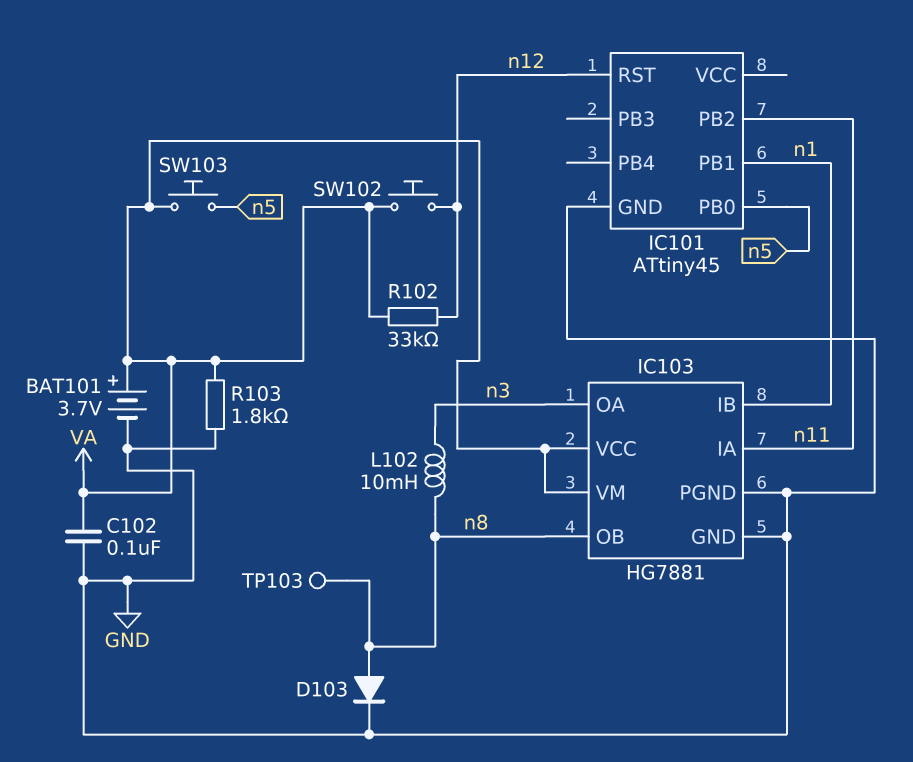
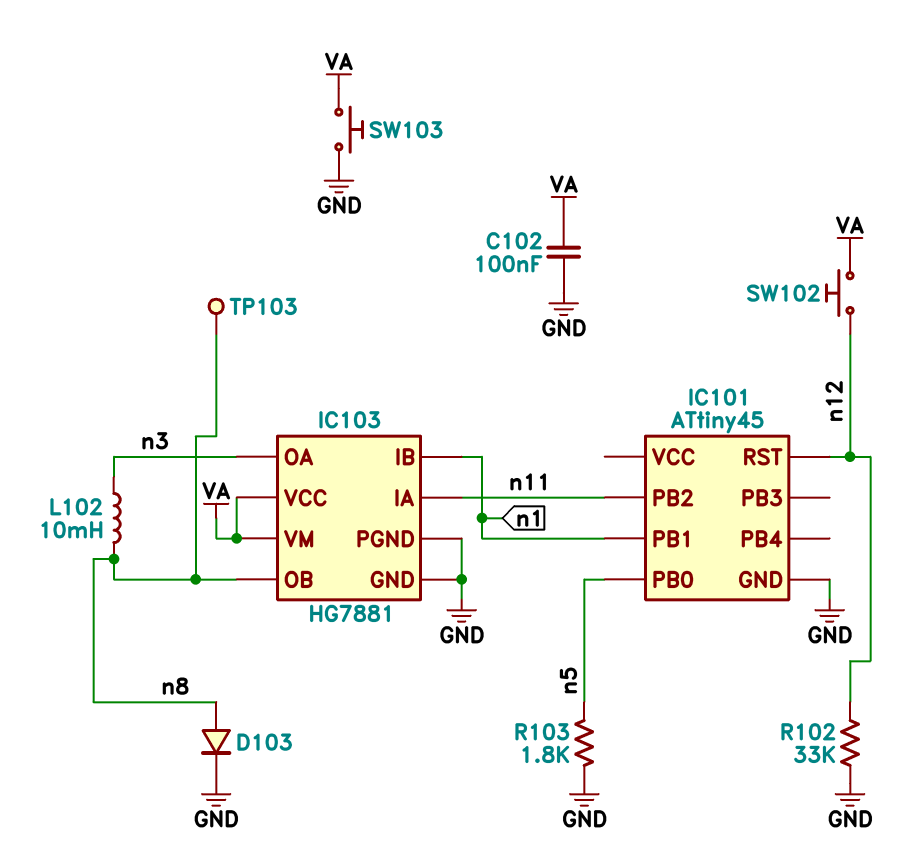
BAT101: 3.7V (plus VA, minus GND) -> none
R102: 33k (VA, n12) -> 33k (GND, n12)
R103: 1.8k (GND, VA) -> 1.8k (GND, n5)
SW103: button (VA, n5) -> button (GND, VA)

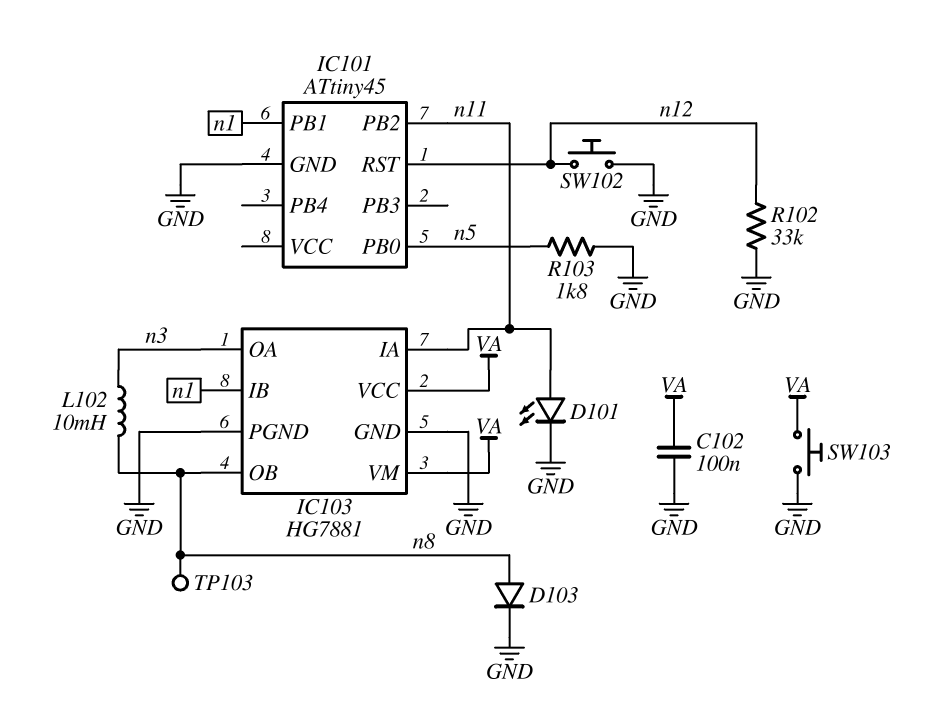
D101: none -> LED (A n11, K GND)
SW102: button (VA, n12) -> button (GND, n12)

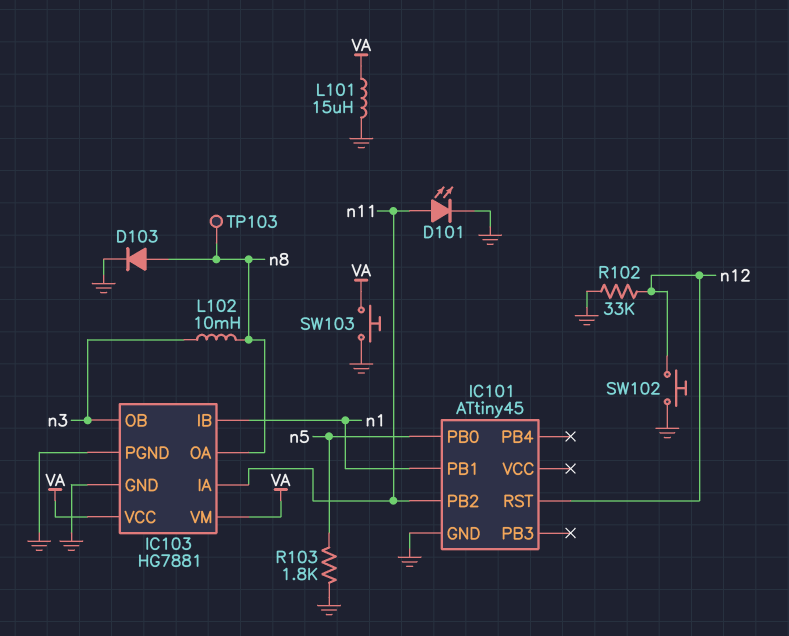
C102: 100nF (GND, VA) -> none
IC103 pin OA: n3 -> n8
IC103 pin OB: n8 -> n3
L101: none -> 15uH (GND, VA)

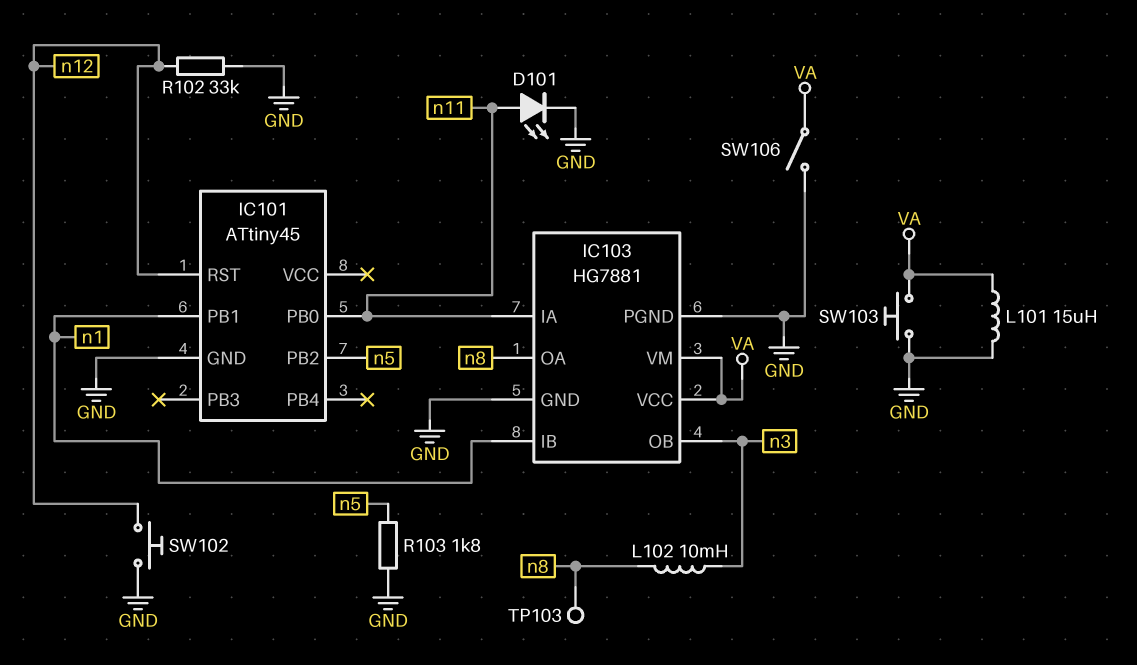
D103: diode (A n8, K GND) -> none
IC101 pin PB0: n5 -> n11
IC101 pin PB2: n11 -> n5
SW106: none -> switch (GND, VA)

